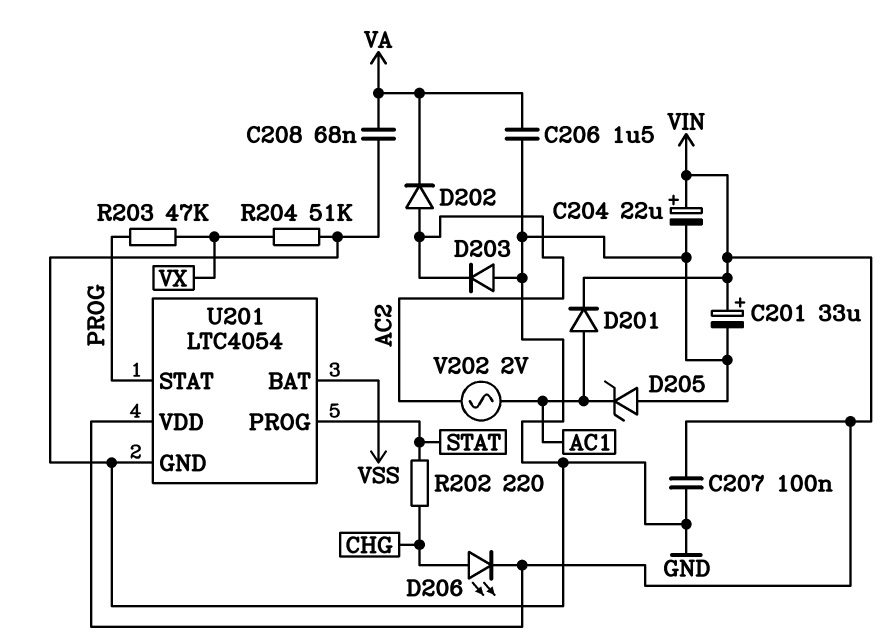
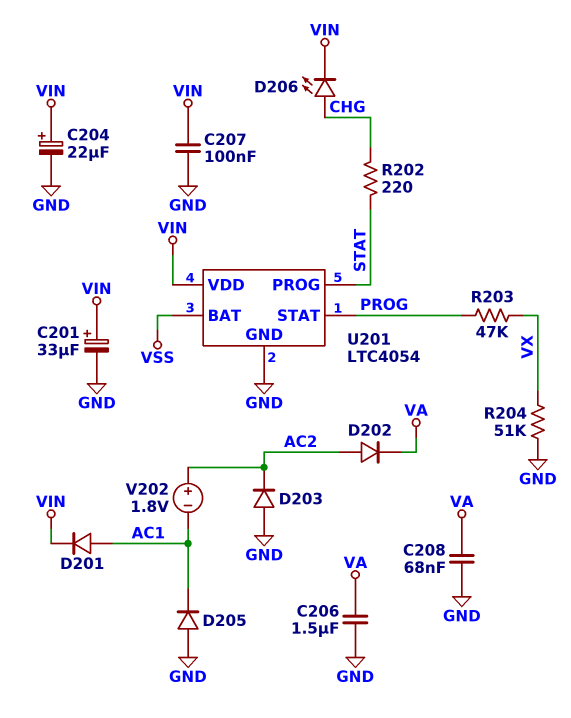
D205: zener (A GND, K AC1) -> diode (A GND, K AC1)
V202: AC 2V (AC1, AC2) -> 1.8V (plus AC2, minus AC1)

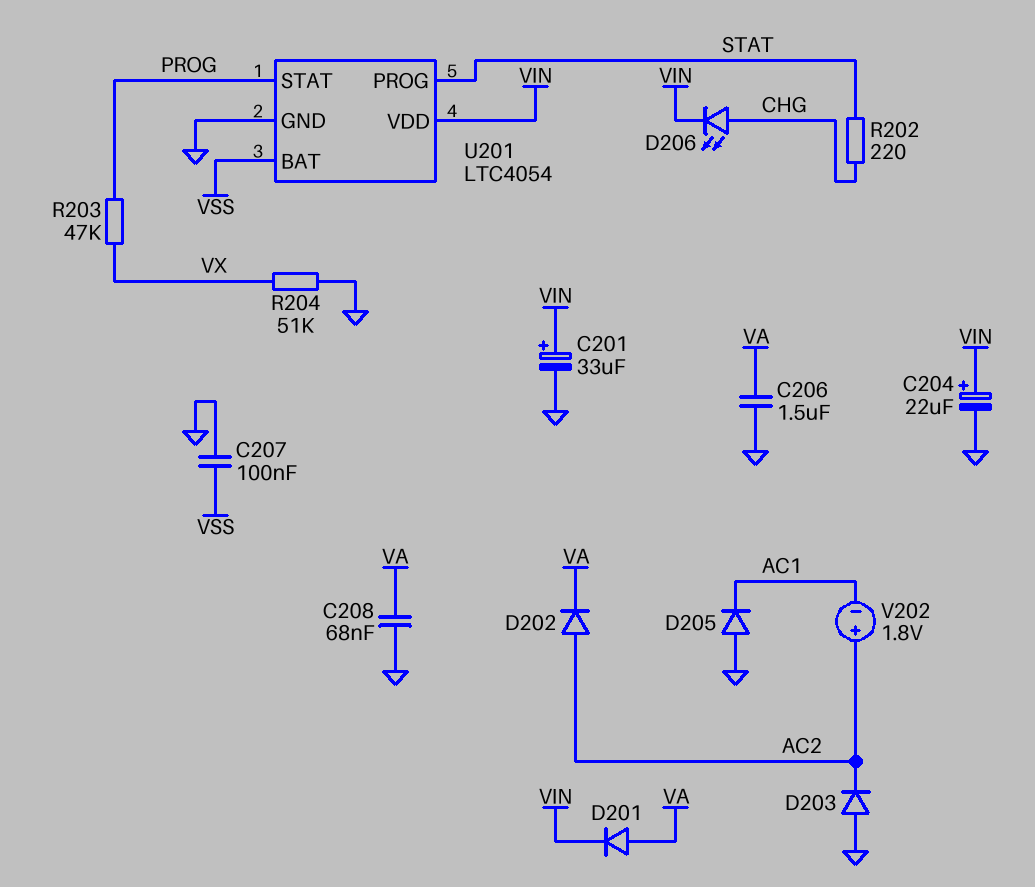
C207: 100nF (GND, VIN) -> 100nF (GND, VSS)
D201: diode (A AC1, K VIN) -> diode (A VA, K VIN)

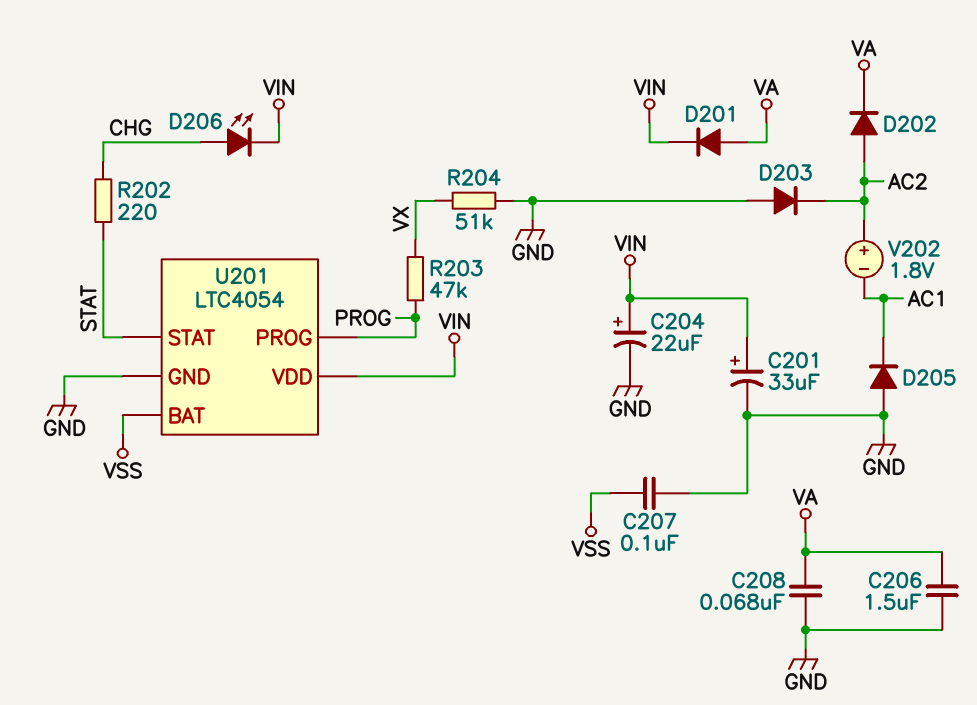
U201 pin PROG: STAT -> PROG
U201 pin STAT: PROG -> STAT

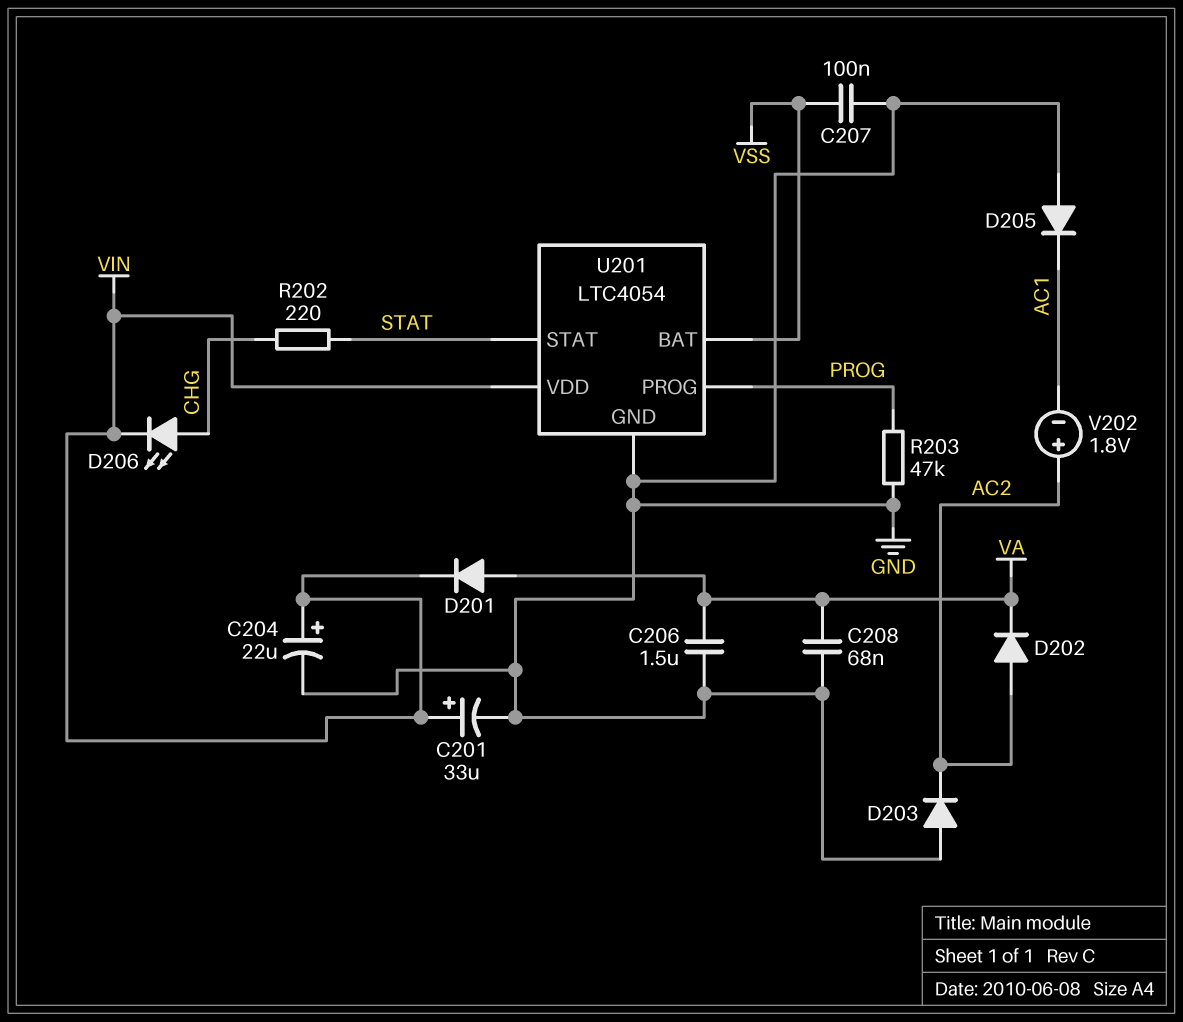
R203: 47k (PROG, VX) -> 47k (GND, PROG)
R204: 51k (GND, VX) -> none

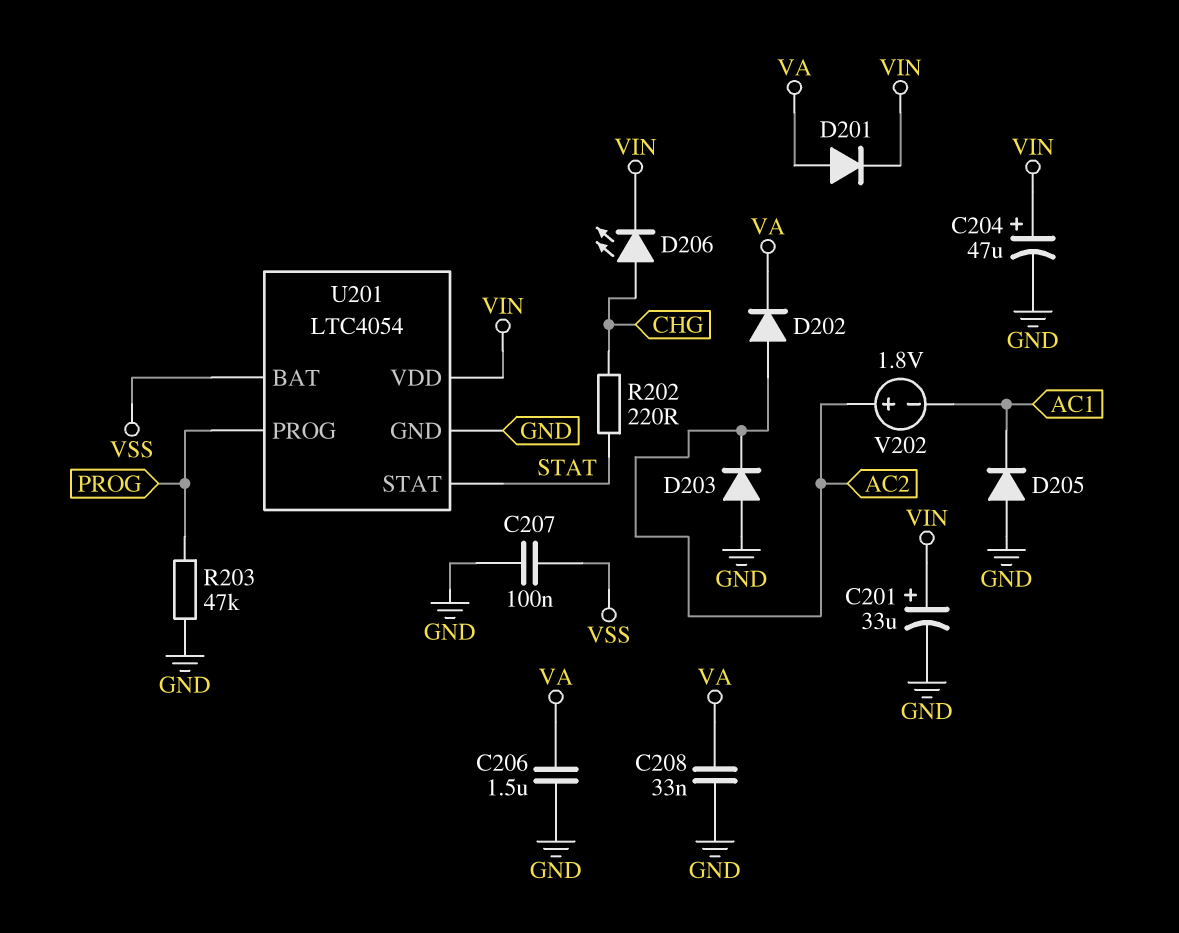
C204: 22uF (plus VIN, minus GND) -> 47uF (plus VIN, minus GND)
C208: 68nF (GND, VA) -> 33nF (GND, VA)

